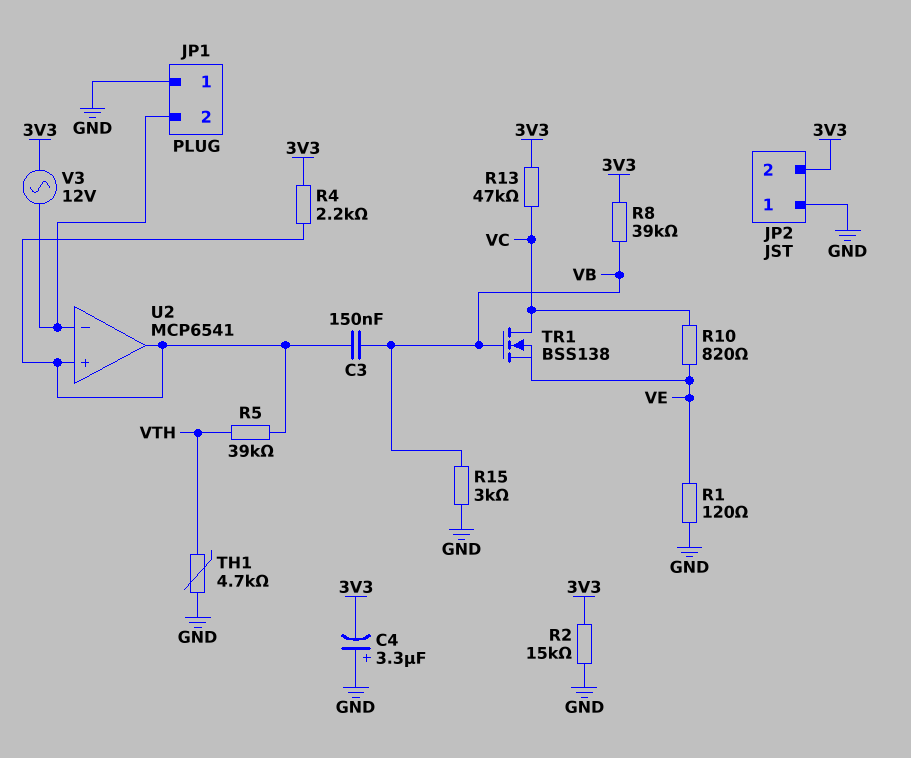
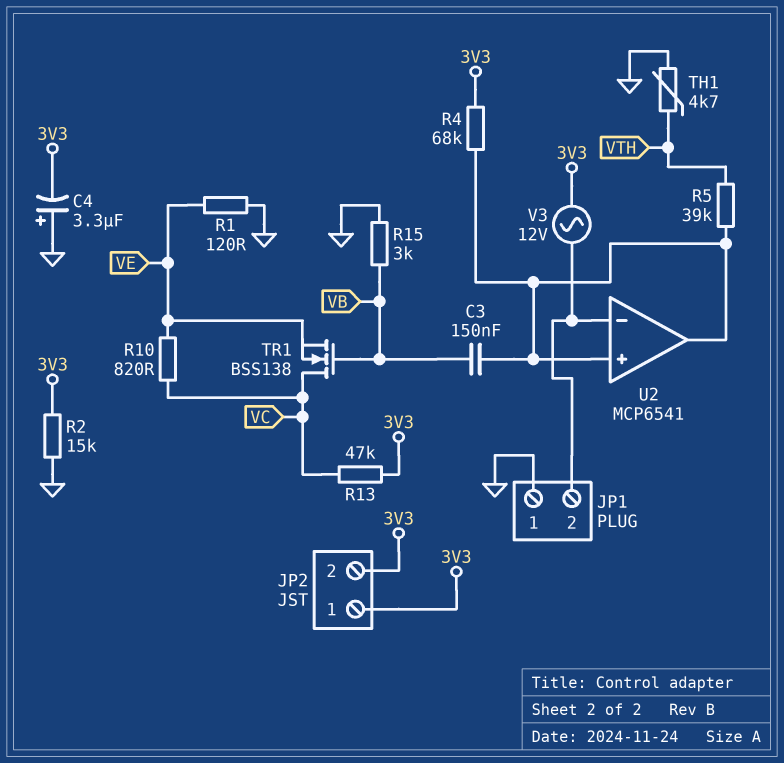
JP2 pin 1: GND -> 3V3
R4: 2.2k (3V3, U2/in+) -> 68k (3V3, U2/in+)
R8: 39k (3V3, VB) -> none

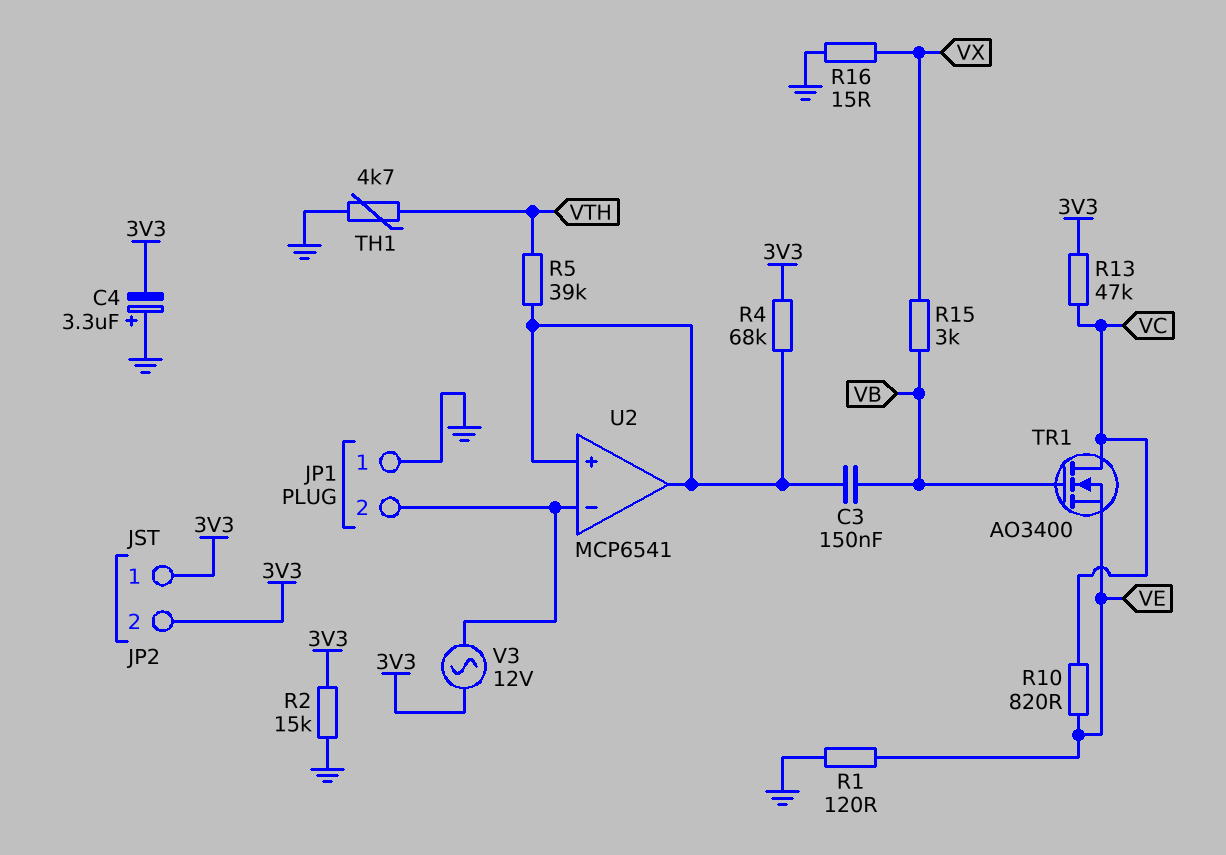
R15: 3k (GND, VB) -> 3k (VB, VX)
R16: none -> 15 (GND, VX)
TR1: NMOS BSS138 (G VB, D VC, S VE) -> NMOS AO3400 (G VB, D VC, S VE)

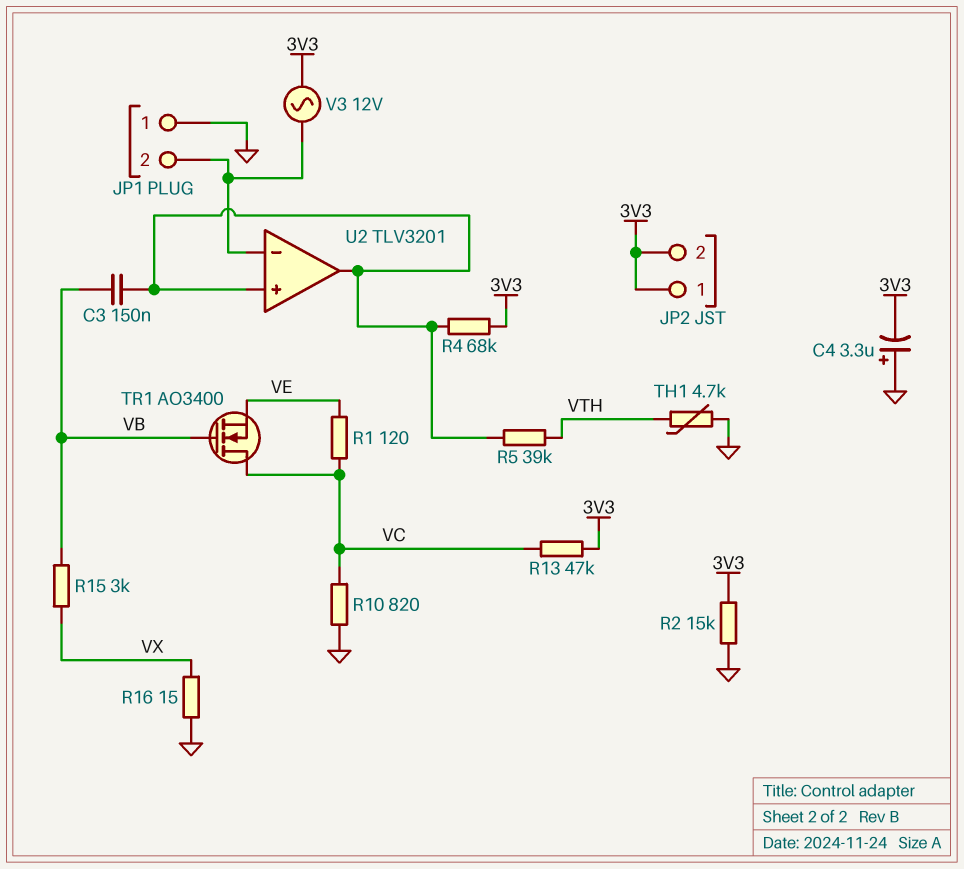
R1: 120 (GND, VE) -> 120 (VC, VE)
R10: 820 (VC, VE) -> 820 (GND, VC)
U2: MCP6541 -> TLV3201

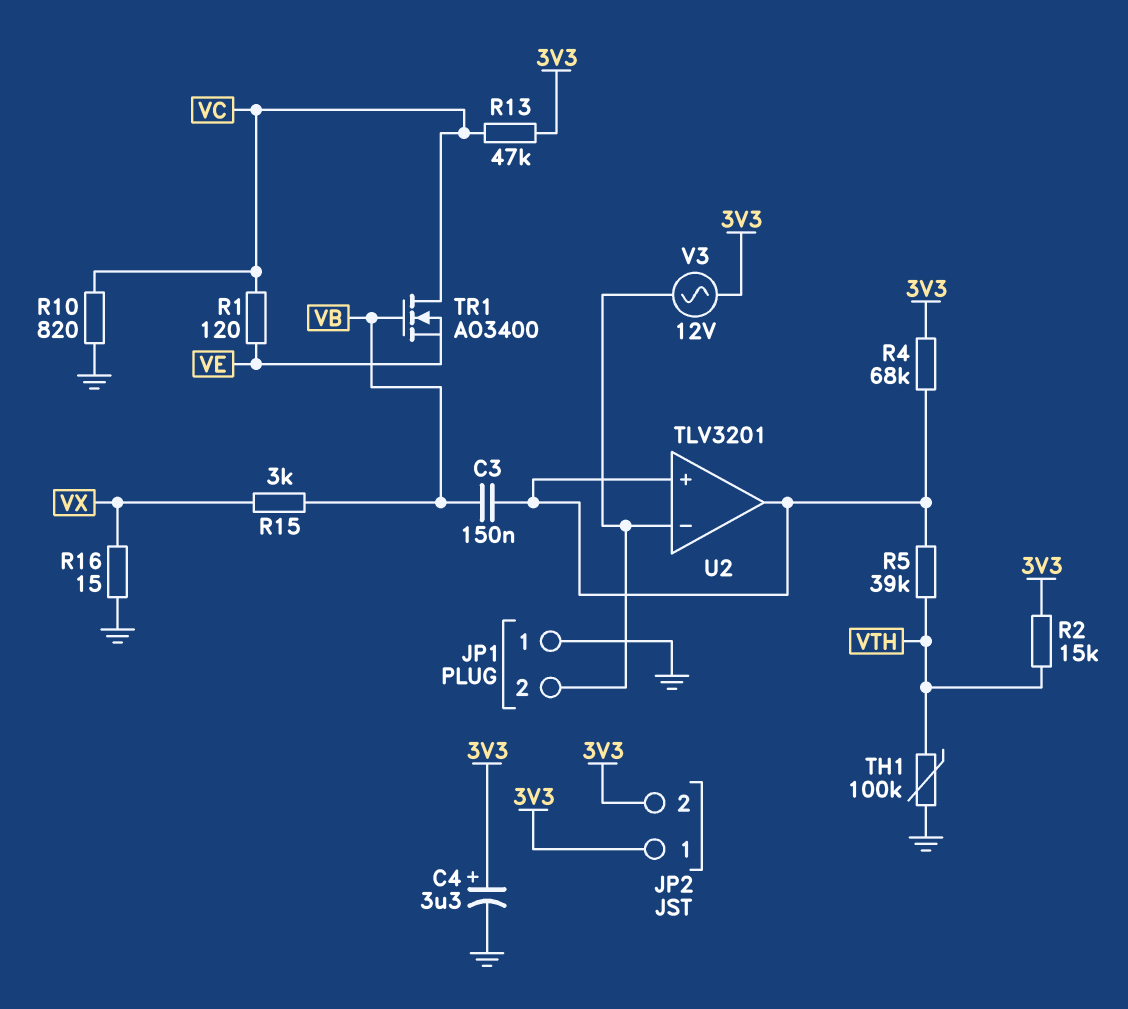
C4: 3.3uF (plus GND, minus 3V3) -> 3.3uF (plus 3V3, minus GND)
R2: 15k (3V3, GND) -> 15k (3V3, VTH)
TH1: 4.7k (GND, VTH) -> 100k (GND, VTH)

